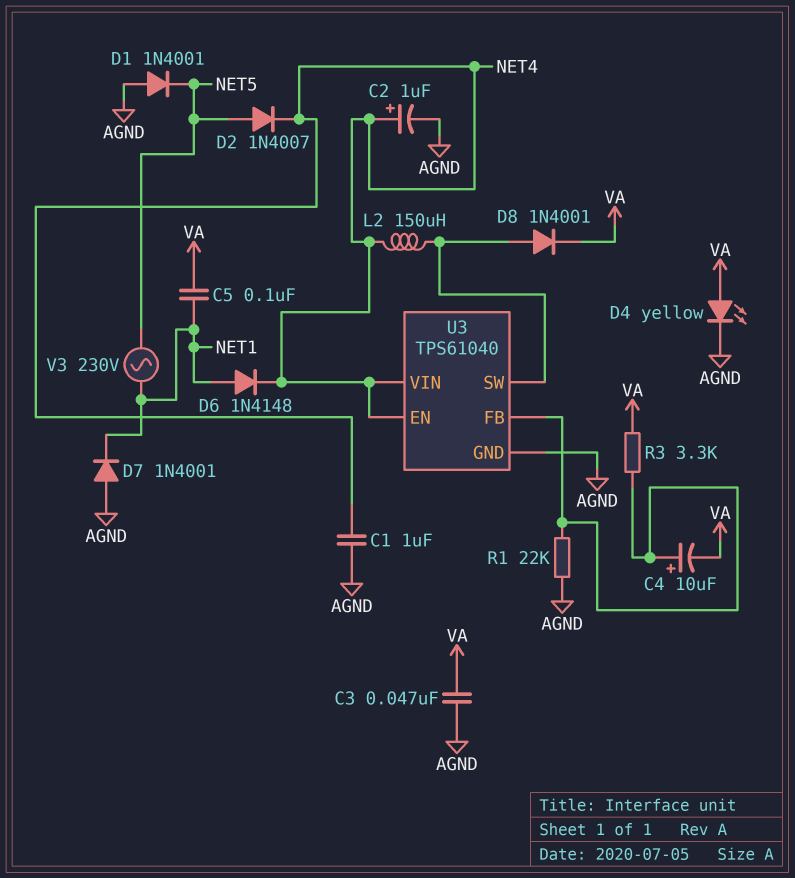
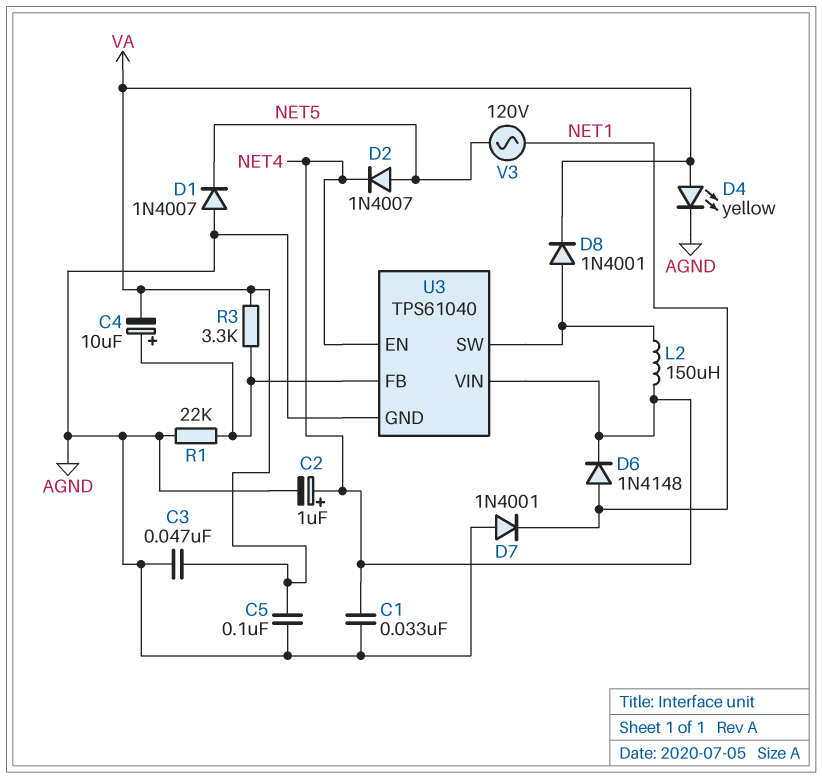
C1: 1uF (AGND, NET4) -> 33nF (AGND, NET4)
C5: 100nF (NET1, VA) -> 100nF (AGND, VA)
D1: diode 1N4001 (A AGND, K NET5) -> diode 1N4007 (A AGND, K NET5)
V3: AC 230V (NET1, NET5) -> AC 120V (NET1, NET5)

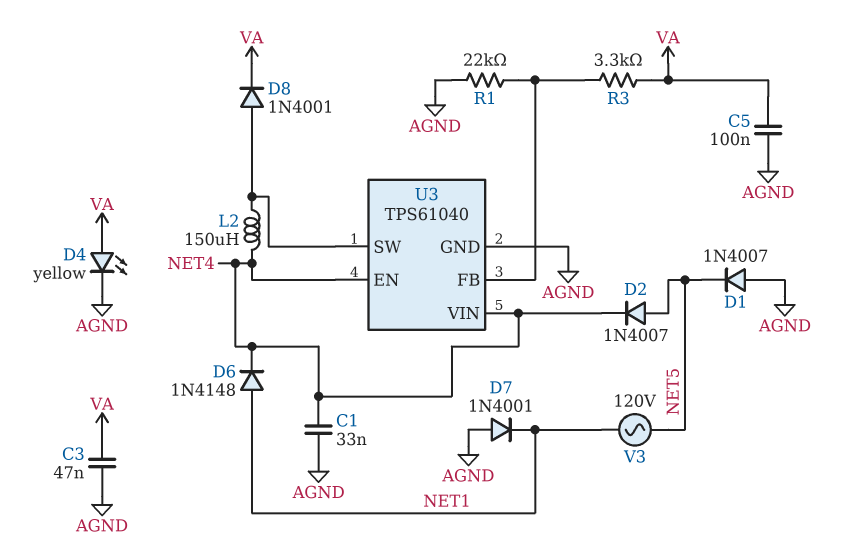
C2: 1uF (plus NET4, minus AGND) -> none
C4: 10uF (plus U3/FB, minus VA) -> none

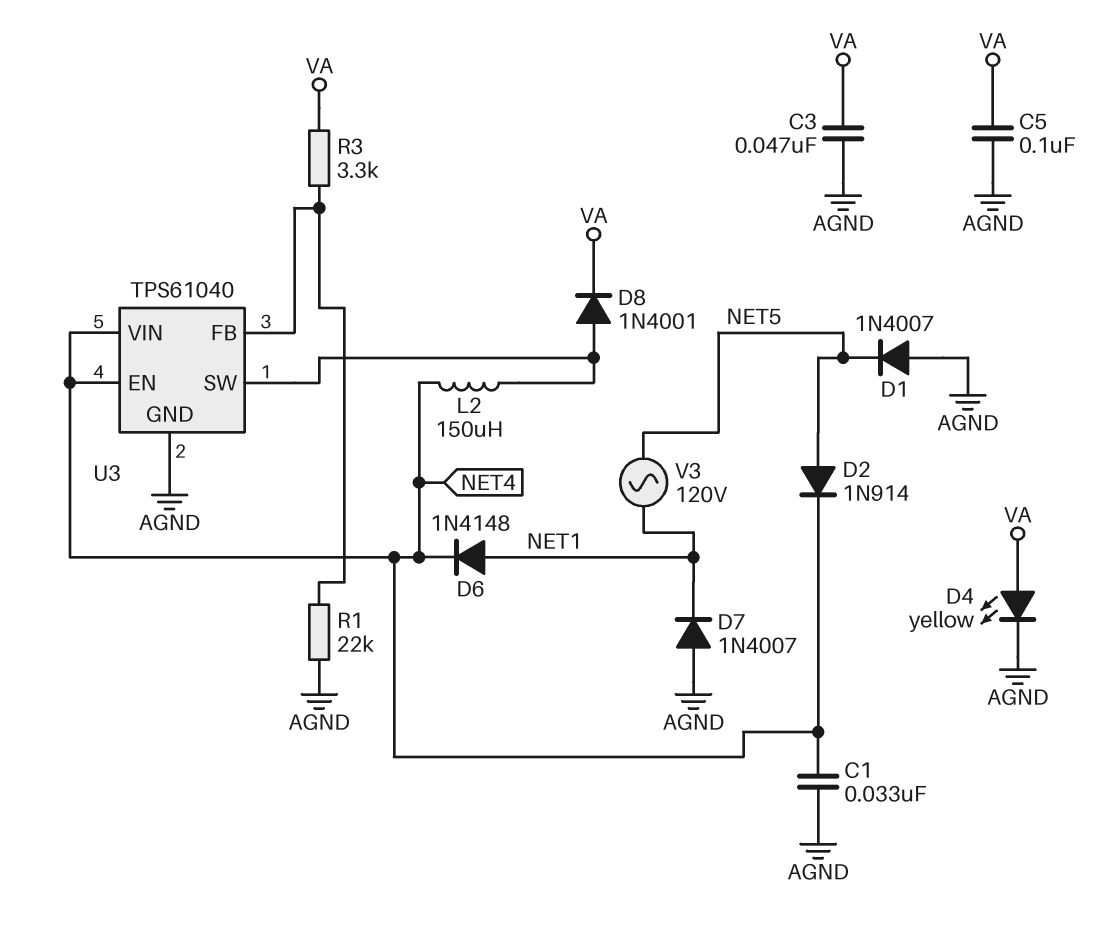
D2: diode 1N4007 (A NET5, K NET4) -> diode 1N914 (A NET5, K NET4)
D7: diode 1N4001 (A AGND, K NET1) -> diode 1N4007 (A AGND, K NET1)

